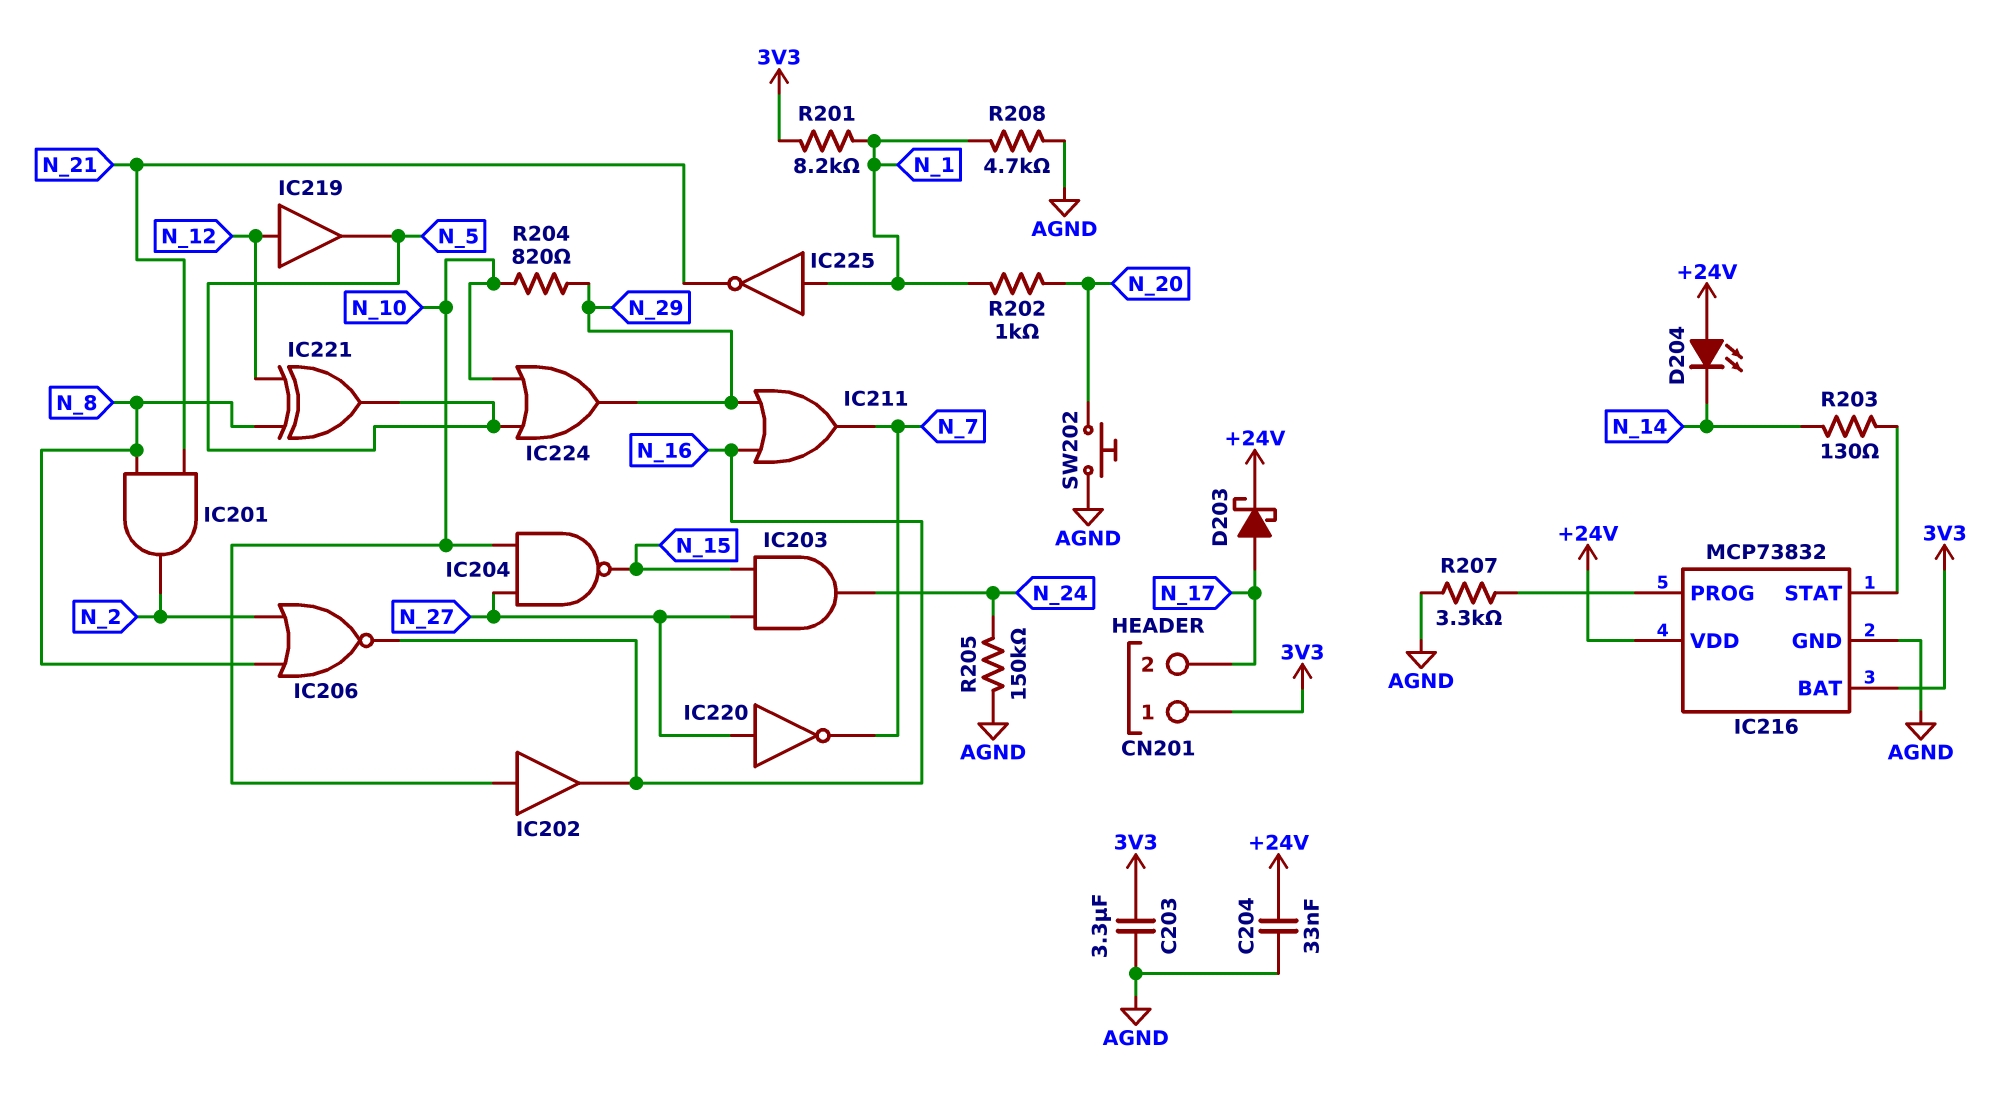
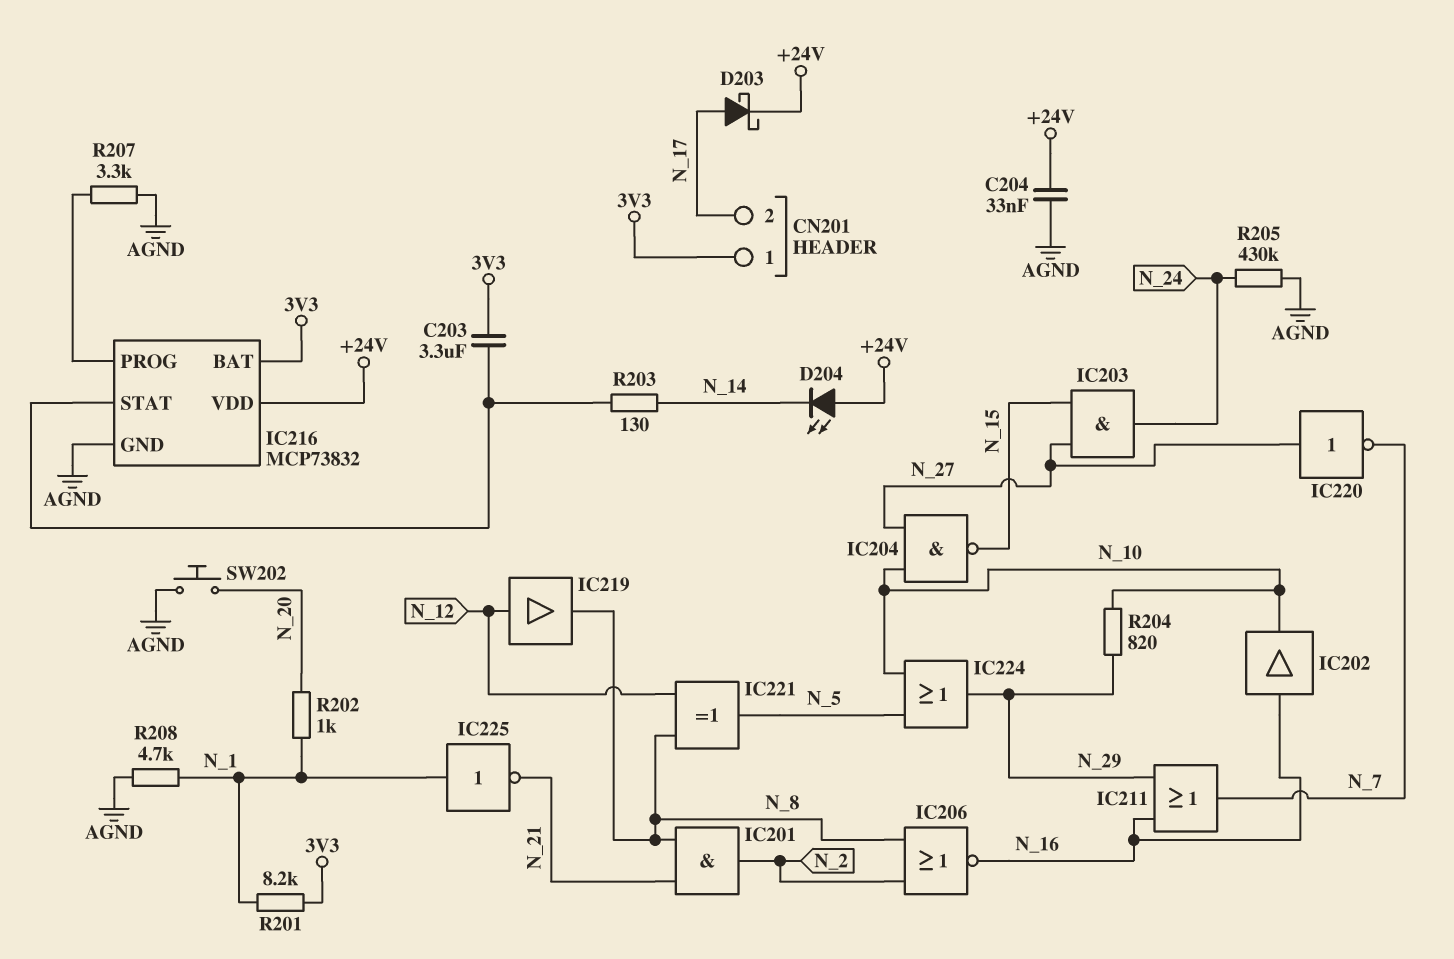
C203: 3.3uF (3V3, AGND) -> 3.3uF (3V3, IC216/STAT)
IC202: buffer (in N_10, out N_16) -> buffer (in N_16, out N_10)
IC219: buffer (in N_12, out N_5) -> buffer (in N_12, out N_8)
R205: 150k (AGND, N_24) -> 430k (AGND, N_24)

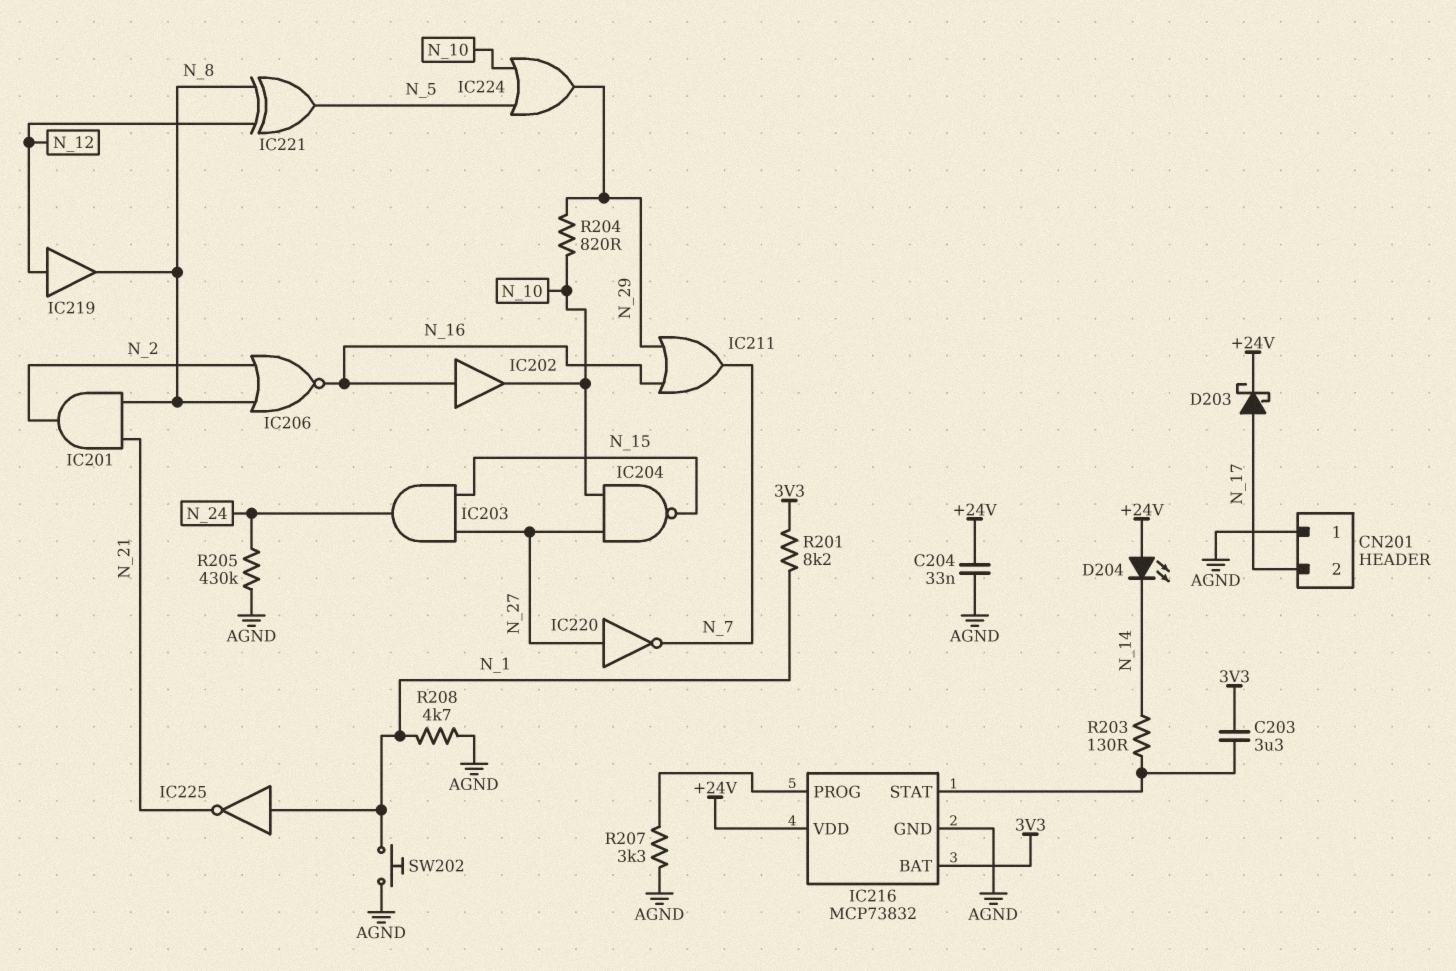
CN201 pin 1: 3V3 -> AGND
R202: 1k (N_1, N_20) -> none
SW202: button (AGND, N_20) -> button (AGND, N_1)

